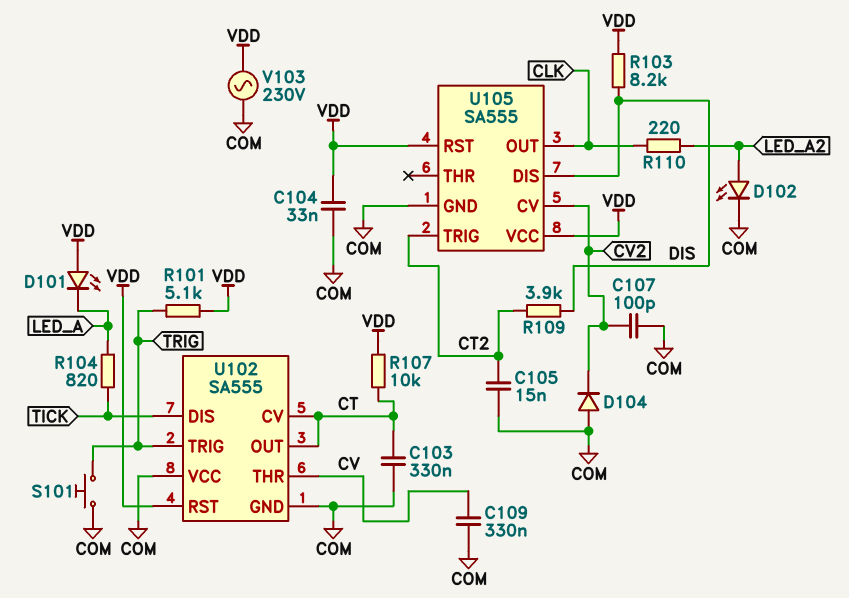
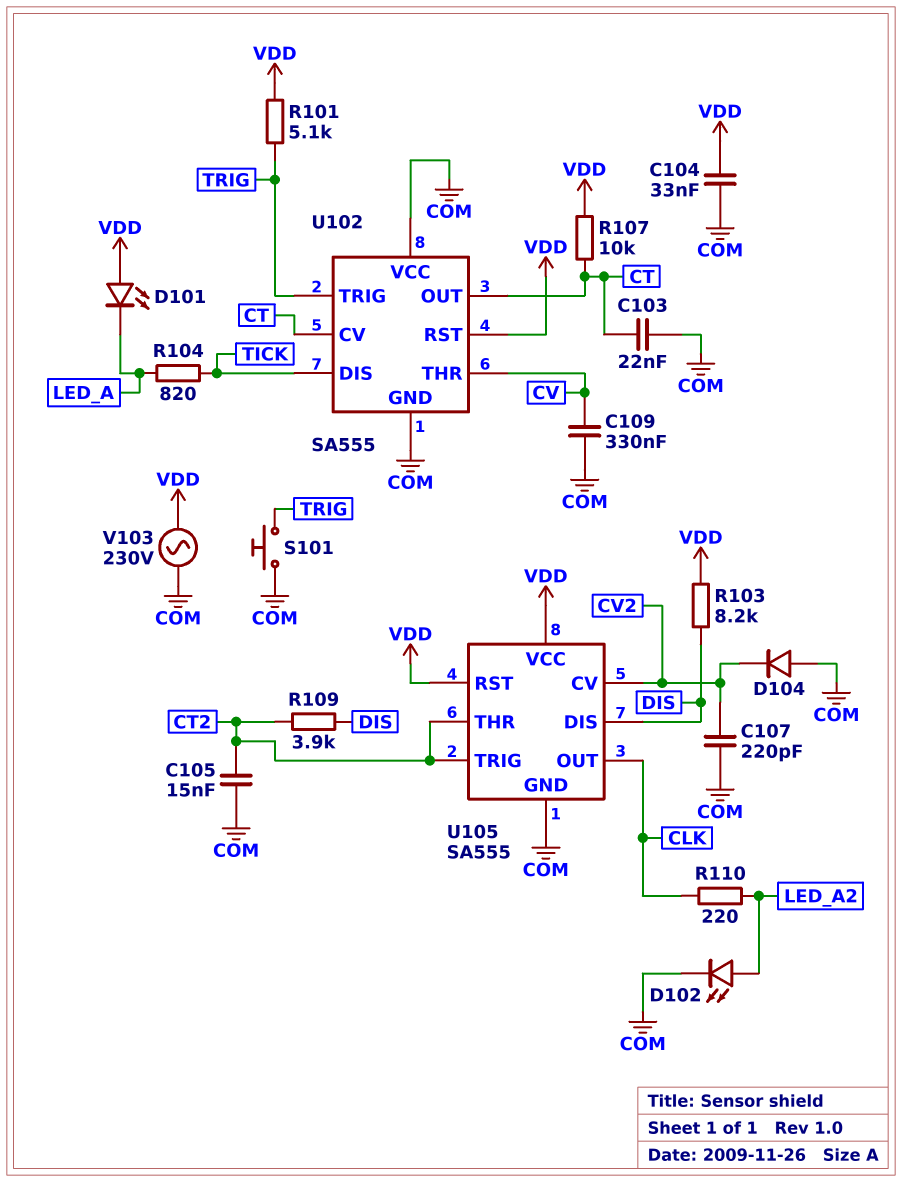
C103: 330nF (COM, CT) -> 22nF (COM, CT)
C107: 100pF (COM, CV2) -> 220pF (COM, CV2)
U105 pin THR: none -> CT2

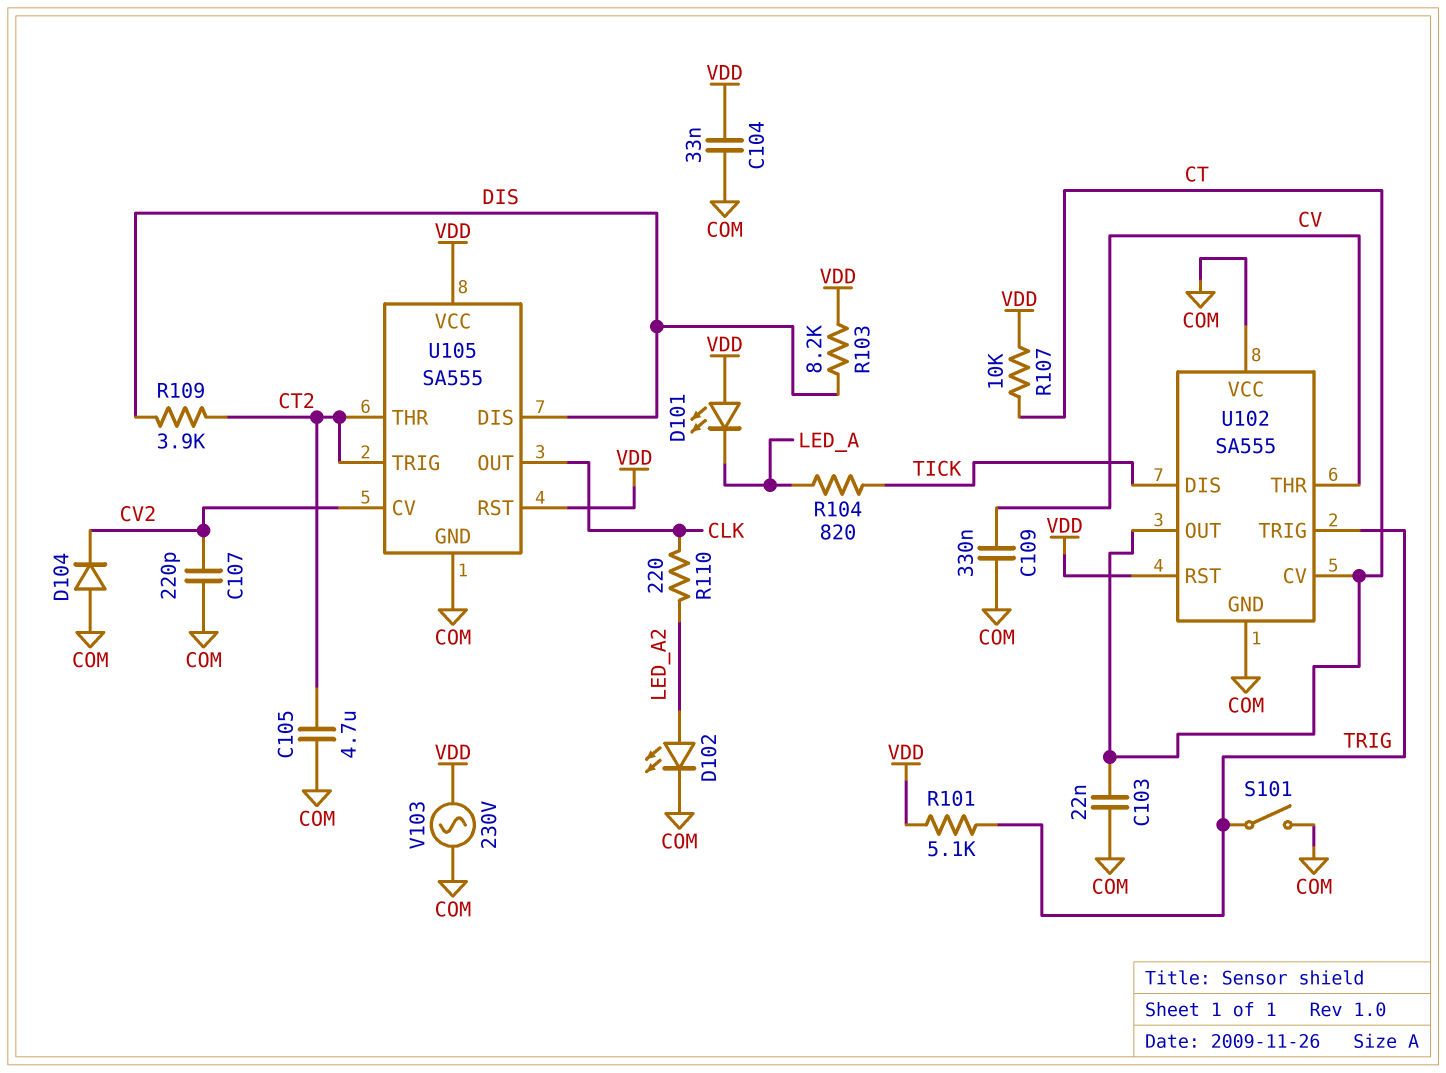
C105: 15nF (COM, CT2) -> 4.7uF (COM, CT2)
S101: button (COM, TRIG) -> switch (COM, TRIG)

